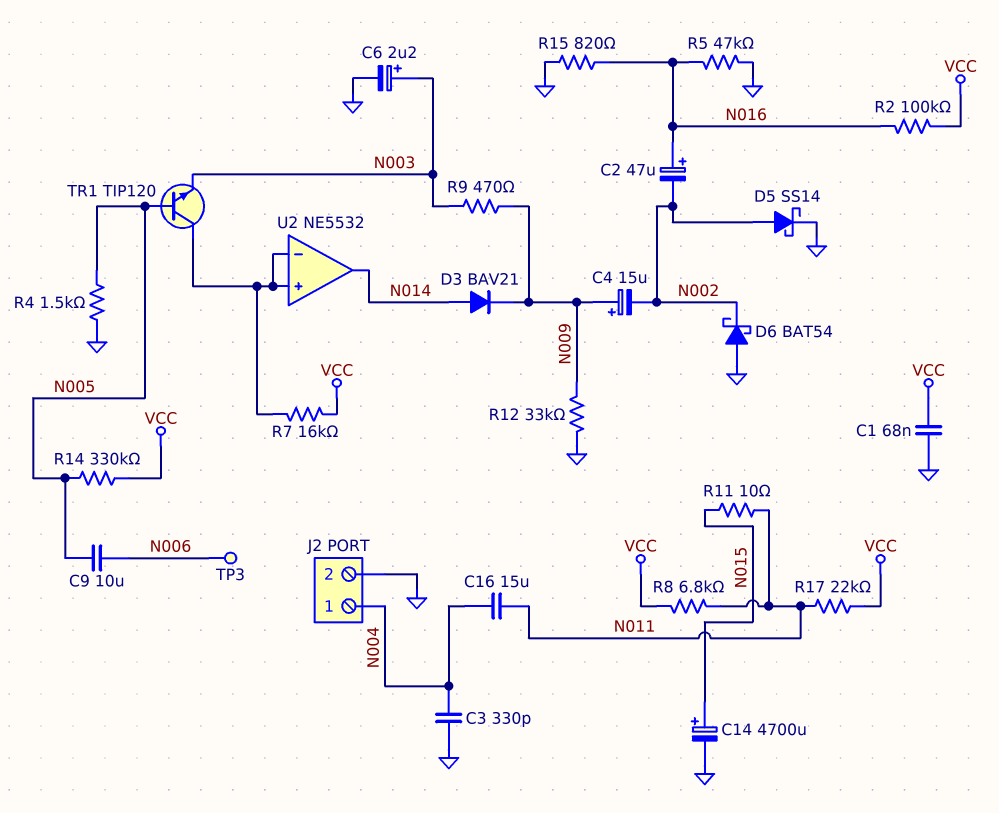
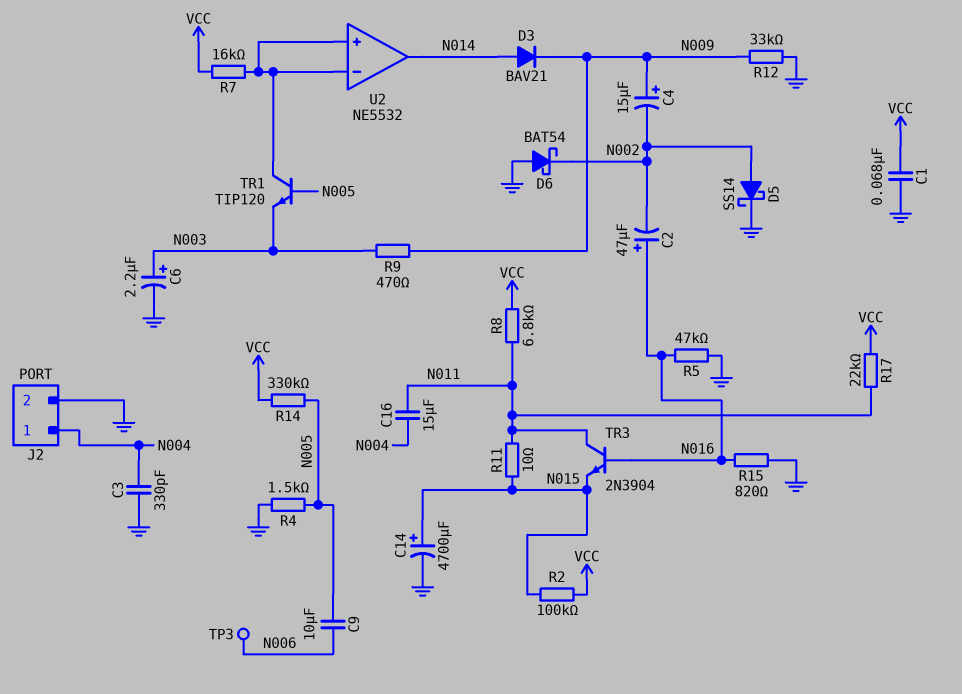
R2: 100k (N016, VCC) -> 100k (N015, VCC)
TR3: none -> NPN 2N3904 (B N016, C N011, E N015)

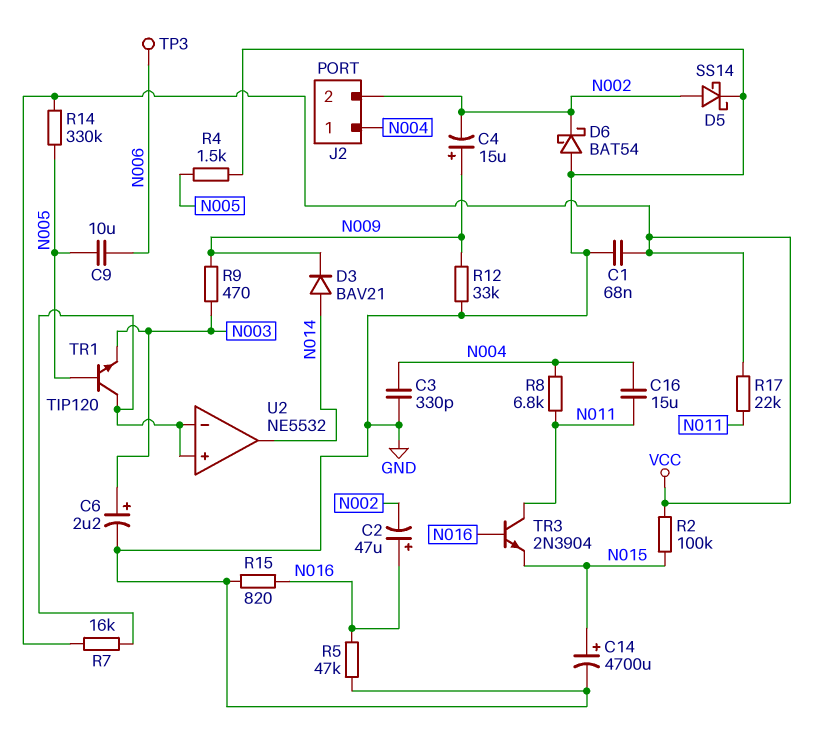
J2 pin 2: GND -> N002
R8: 6.8k (N011, VCC) -> 6.8k (N004, N011)
R11: 10 (N011, N015) -> none

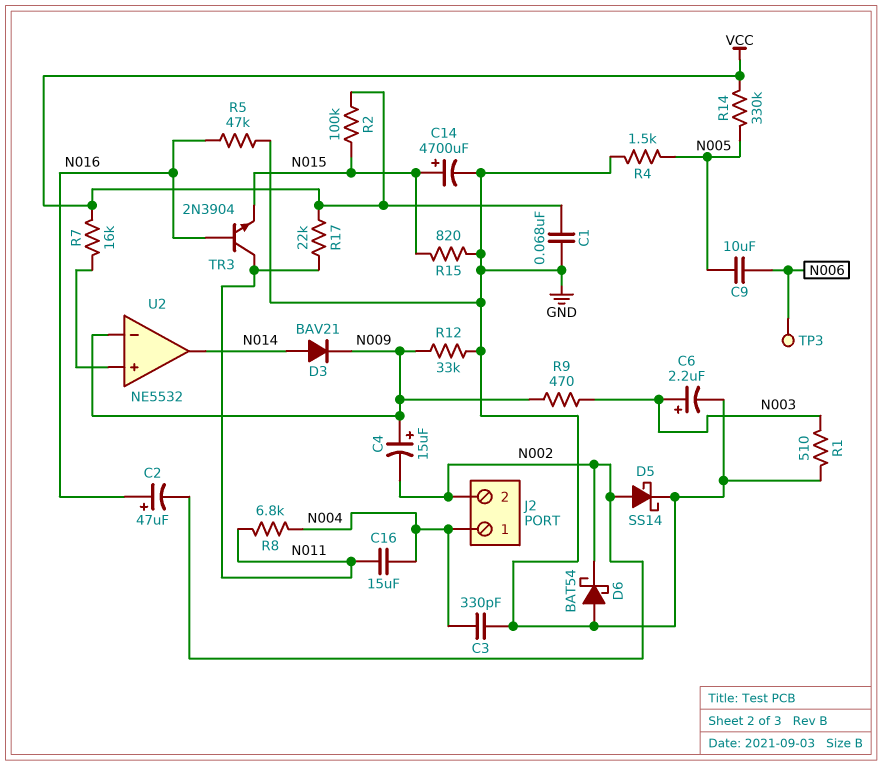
R1: none -> 510 (GND, N003)
R15: 820 (GND, N016) -> 820 (GND, N015)
TR1: NPN TIP120 (B N005, C U2/in+, E N003) -> none
U2 pin in-: U2/in+ -> N009

